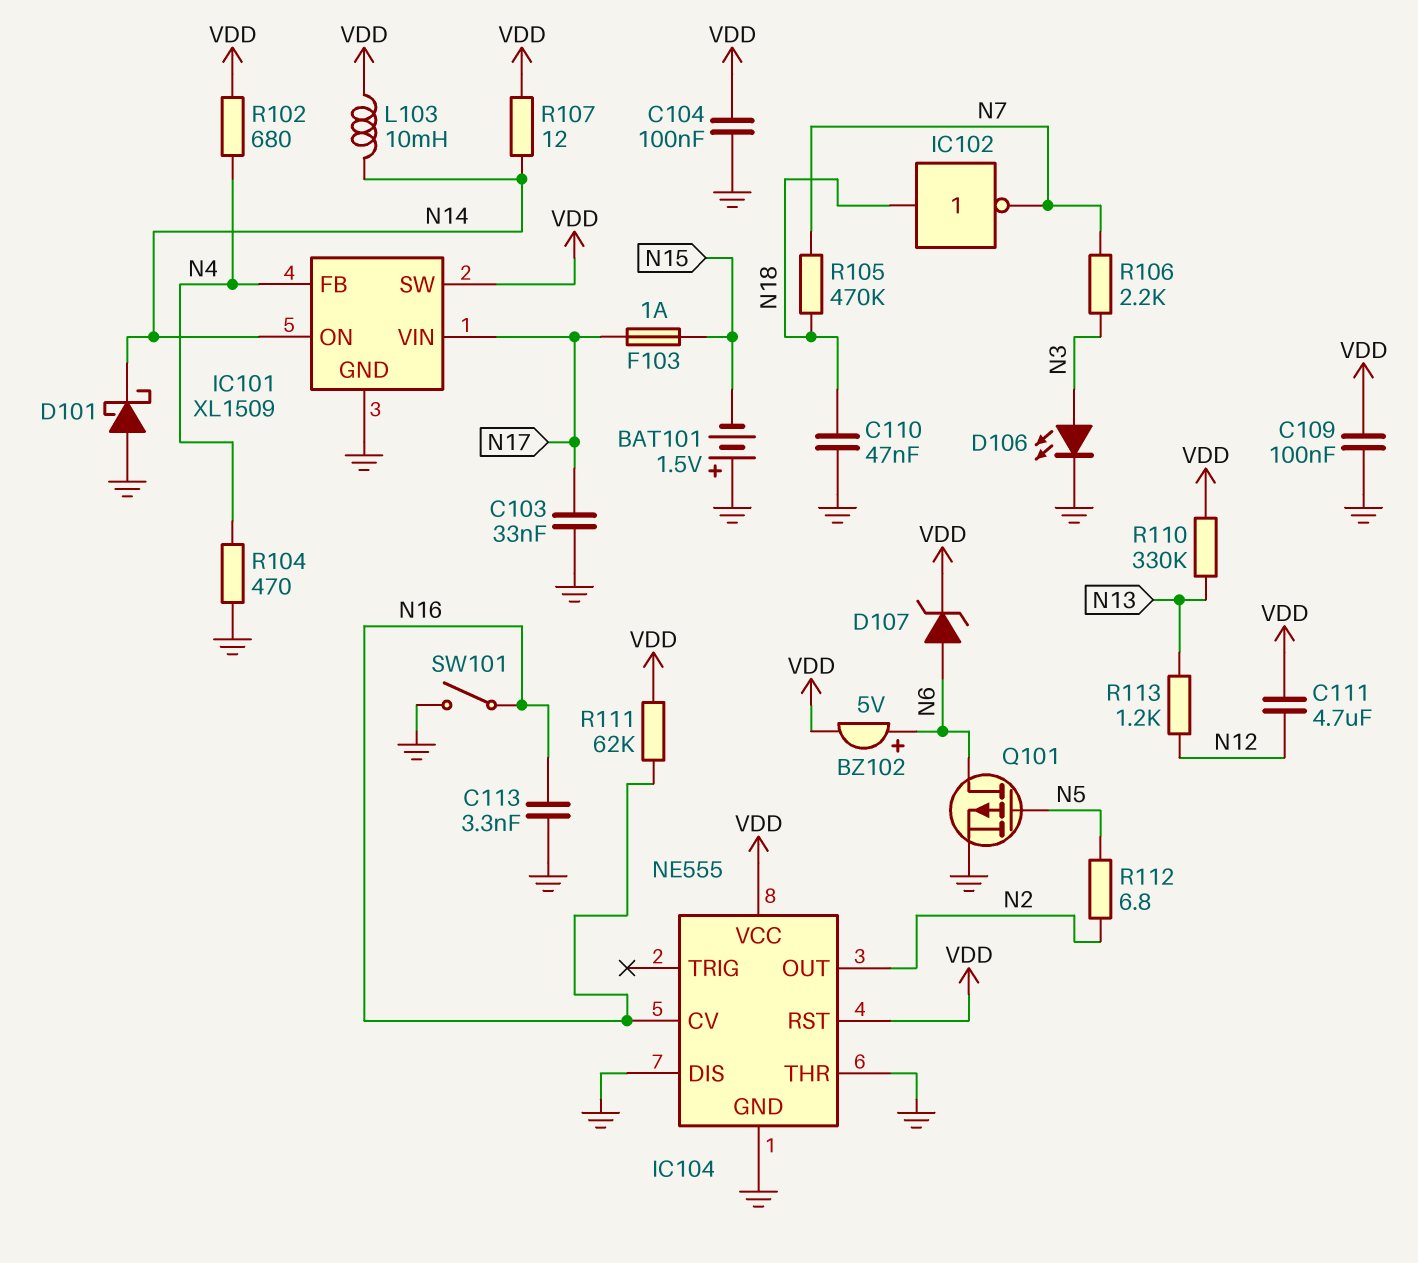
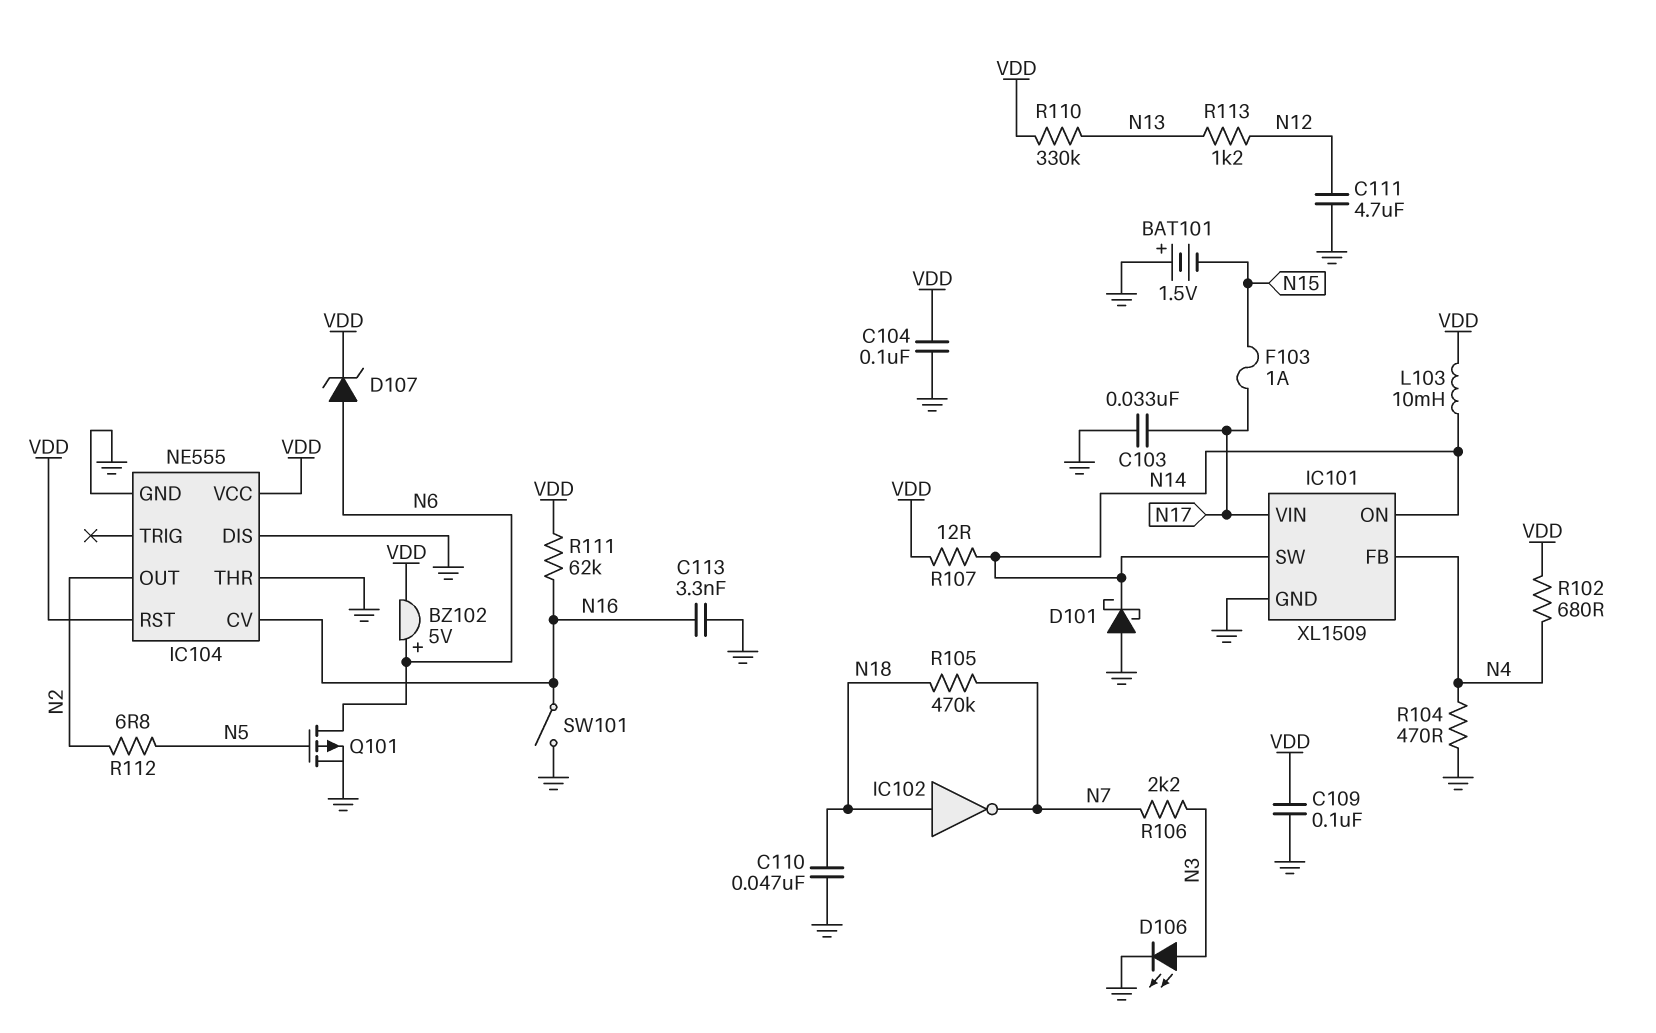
C111: 4.7uF (N12, VDD) -> 4.7uF (GND, N12)
IC101 pin SW: VDD -> N14

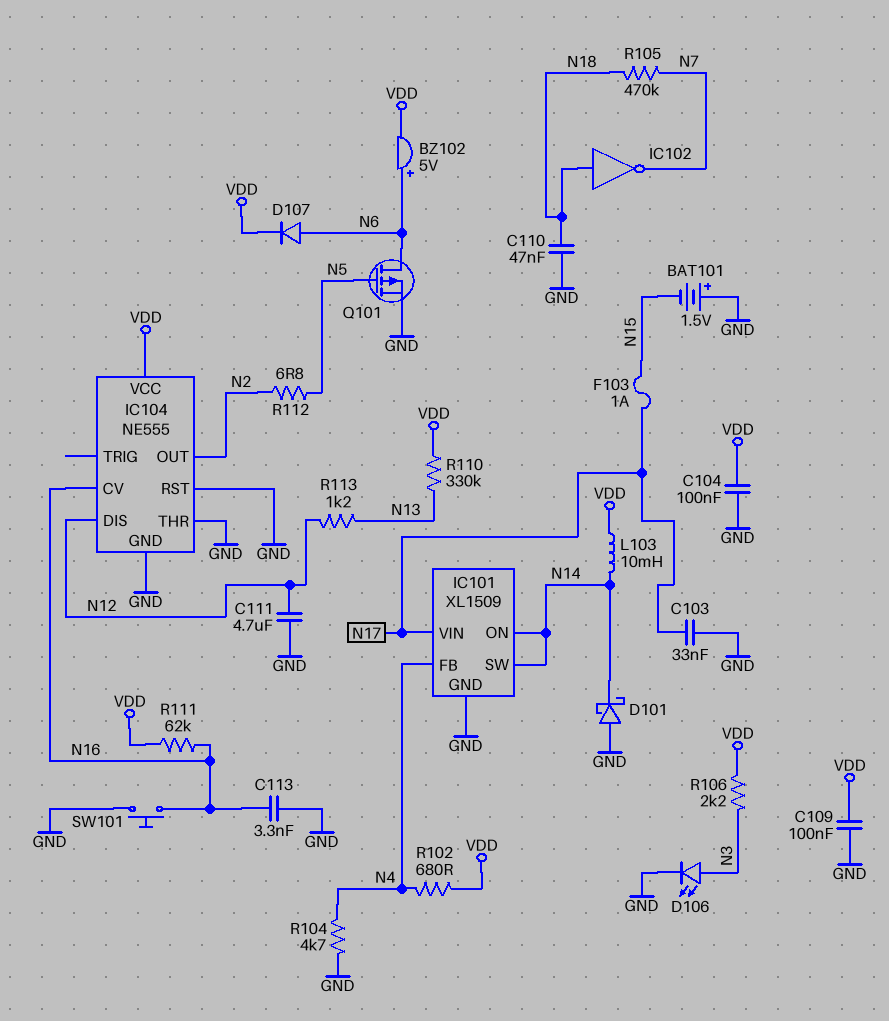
D107: zener (A N6, K VDD) -> diode (A N6, K VDD)
IC104 pin DIS: GND -> N12
IC104 pin RST: VDD -> GND
R104: 470 (GND, N4) -> 4.7k (GND, N4)
R106: 2.2k (N3, N7) -> 2.2k (N3, VDD)
R107: 12 (N14, VDD) -> none
SW101: switch (GND, N16) -> button (GND, N16)

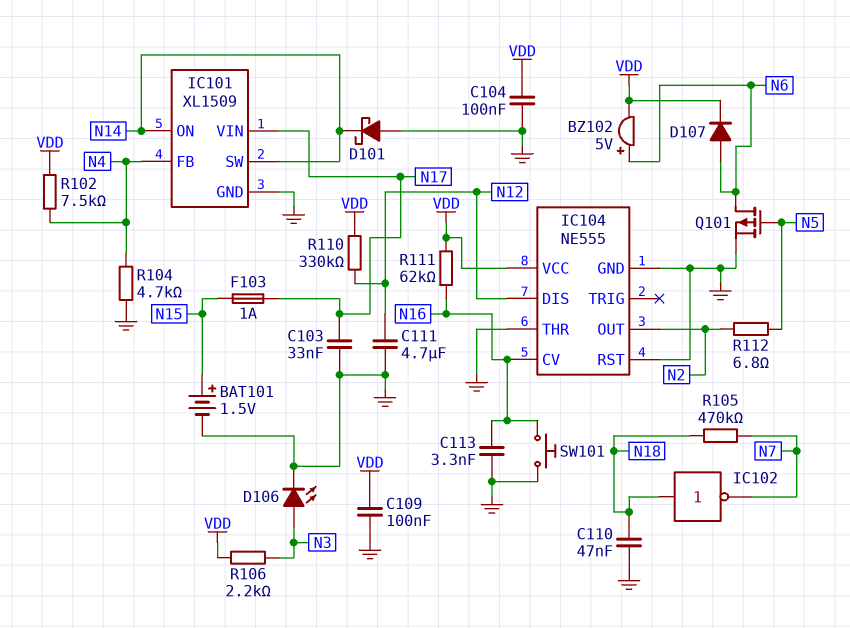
BAT101: 1.5V (plus GND, minus N15) -> 1.5V (plus N15, minus GND)
L103: 10mH (N14, VDD) -> none
R102: 680 (N4, VDD) -> 7.5k (N4, VDD)
R110: 330k (N13, VDD) -> 330k (N12, VDD)
R113: 1.2k (N12, N13) -> none

